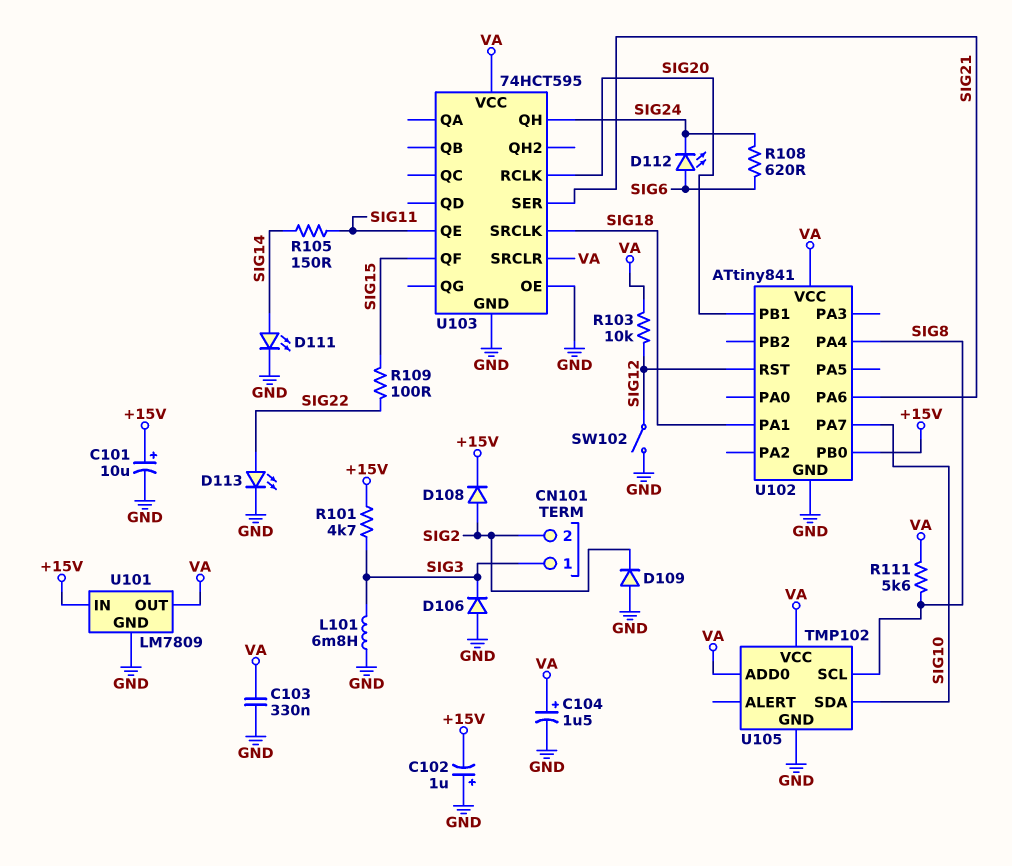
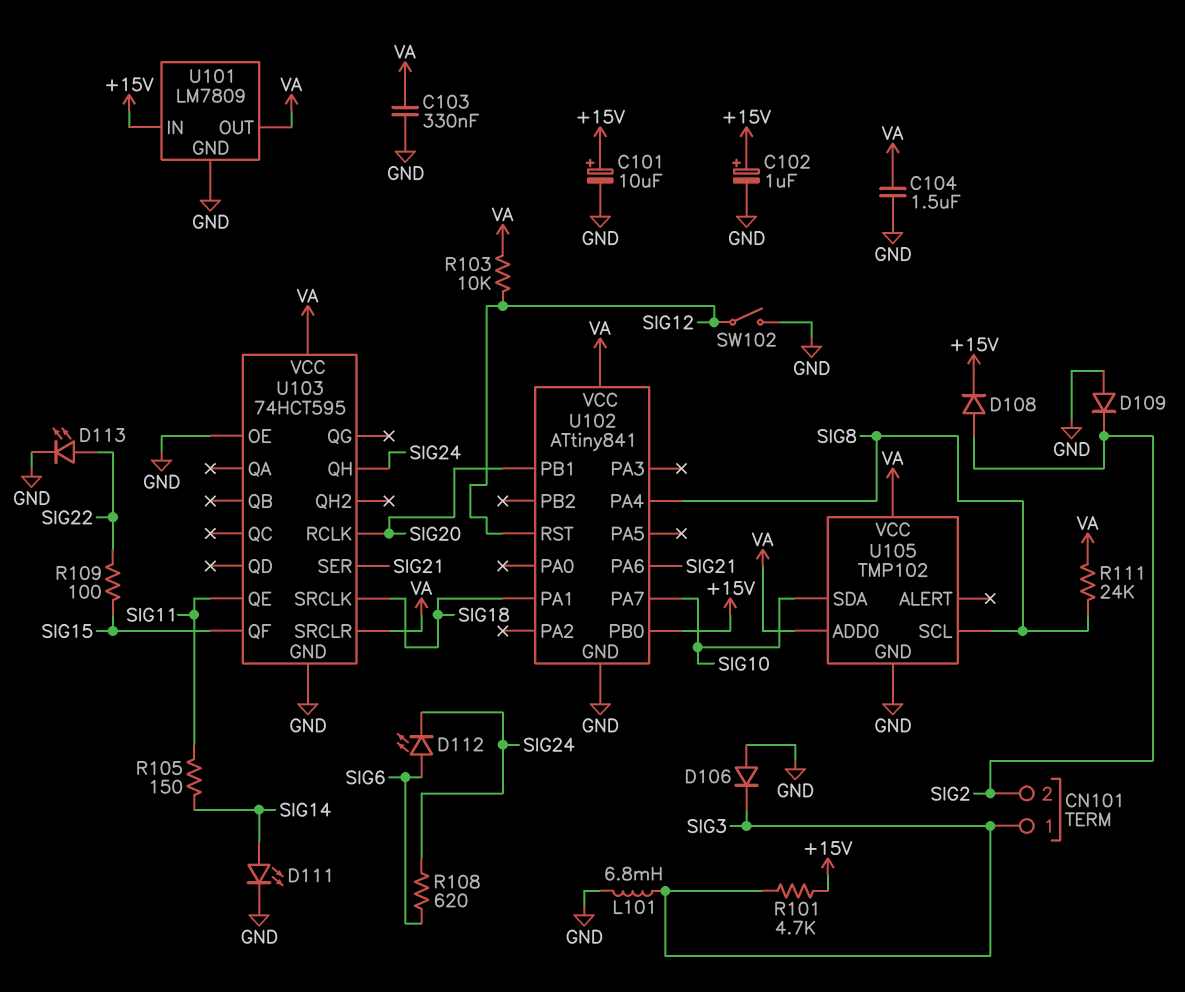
C102: 1uF (plus GND, minus +15V) -> 1uF (plus +15V, minus GND)
C104: 1.5uF (plus VA, minus GND) -> 1.5uF (GND, VA)
R111: 5.6k (SIG8, VA) -> 24k (SIG8, VA)

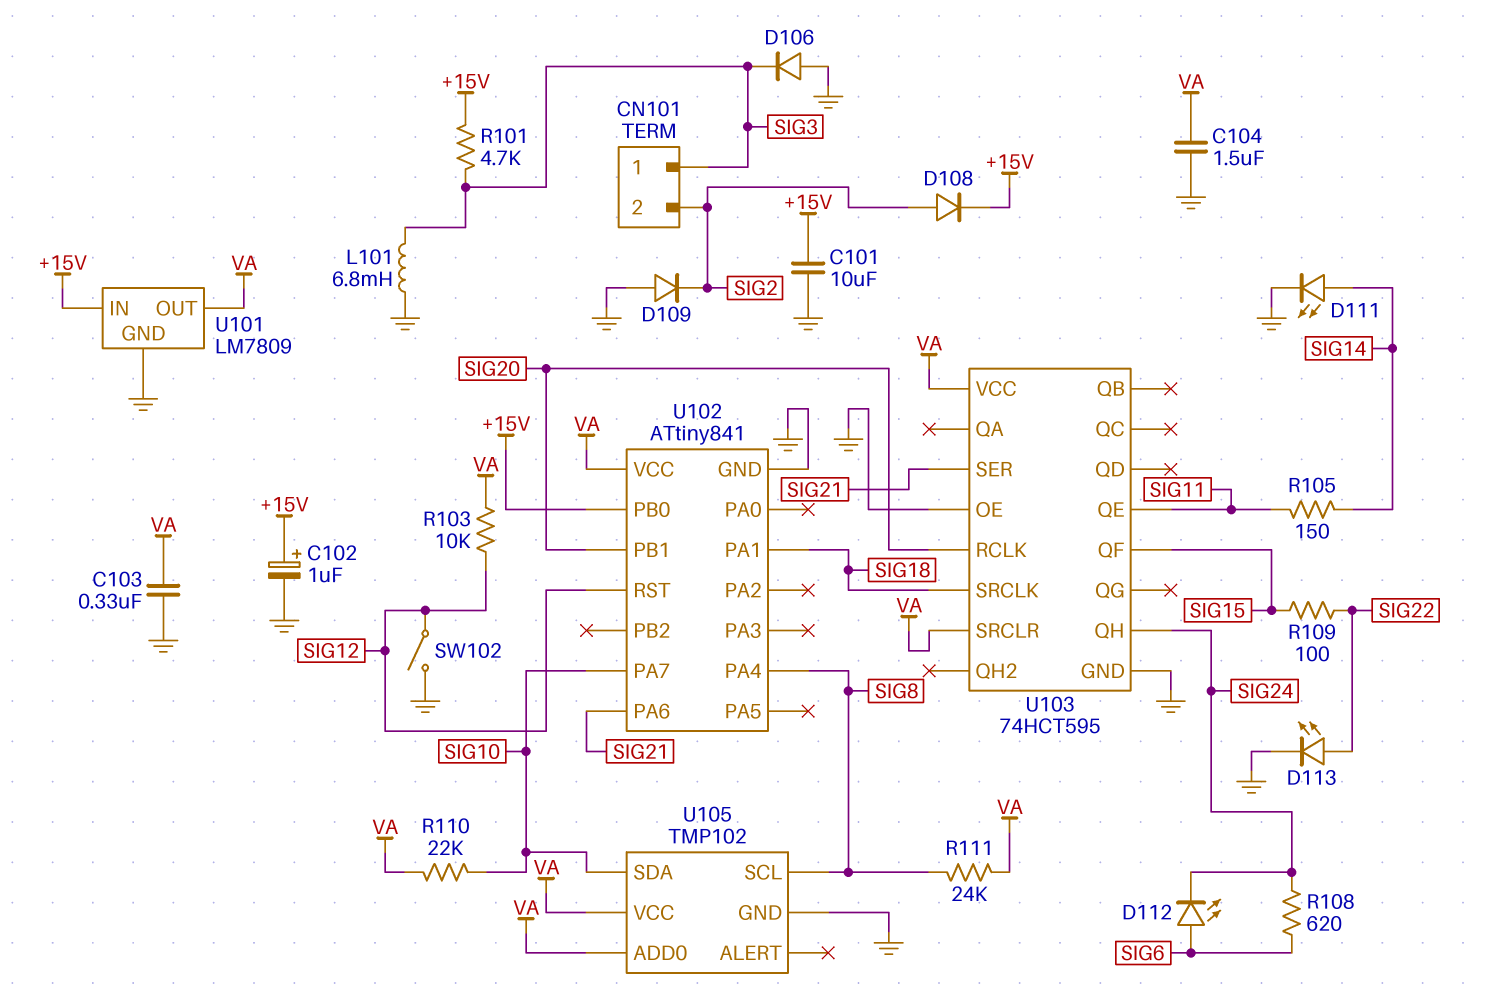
C101: 10uF (plus +15V, minus GND) -> 10uF (+15V, GND)
R110: none -> 22k (SIG10, VA)

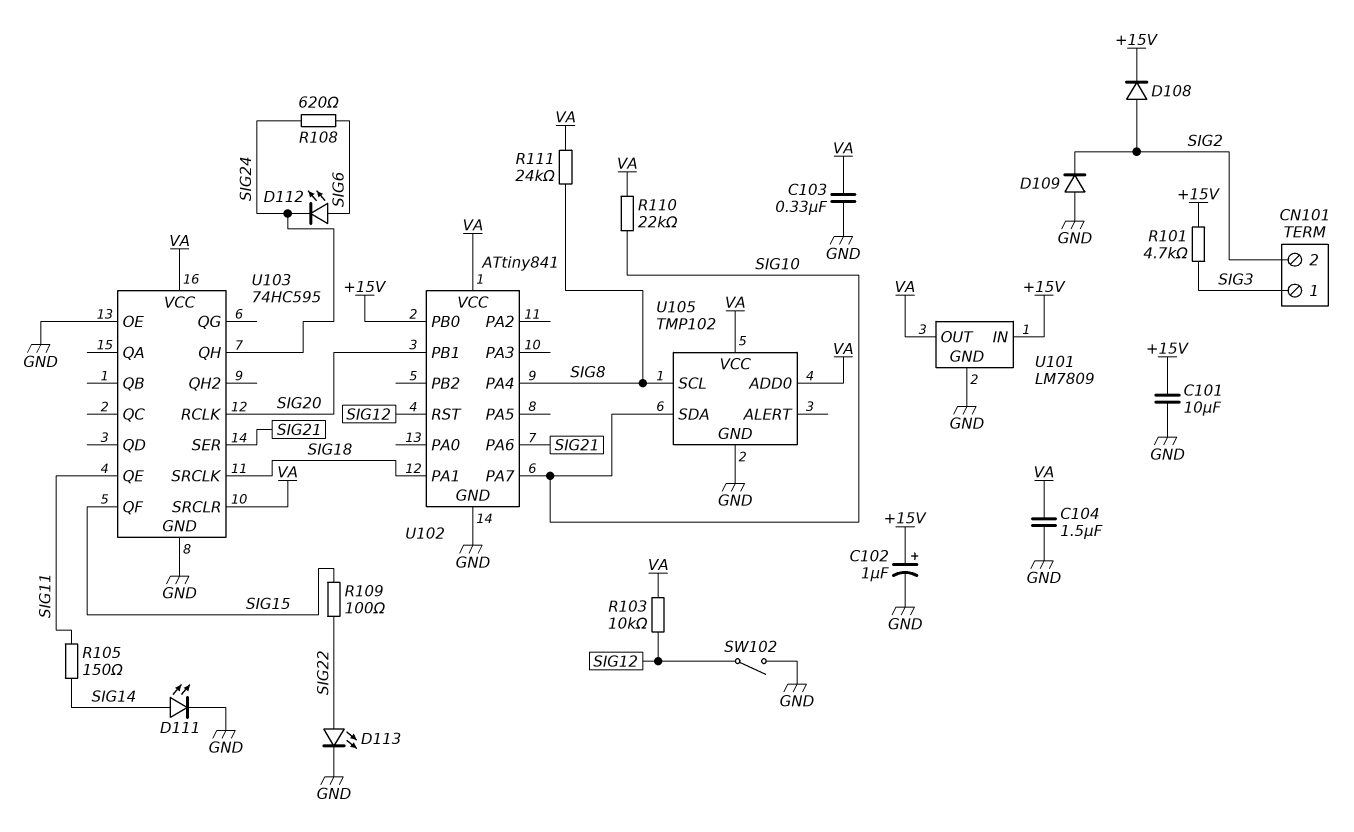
D106: diode (A GND, K SIG3) -> none
L101: 6.8mH (GND, SIG3) -> none
U103: 74HCT595 -> 74HC595

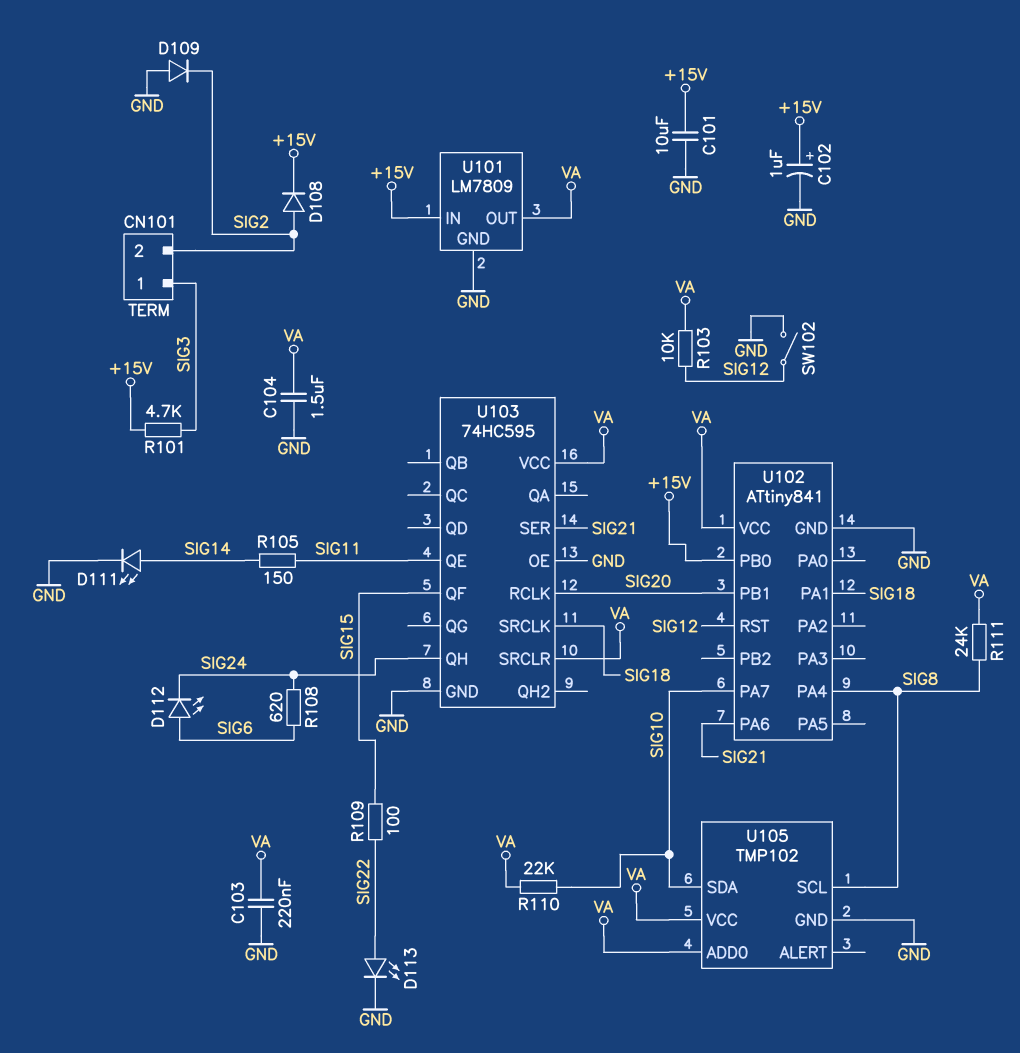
C103: 330nF (GND, VA) -> 220nF (GND, VA)

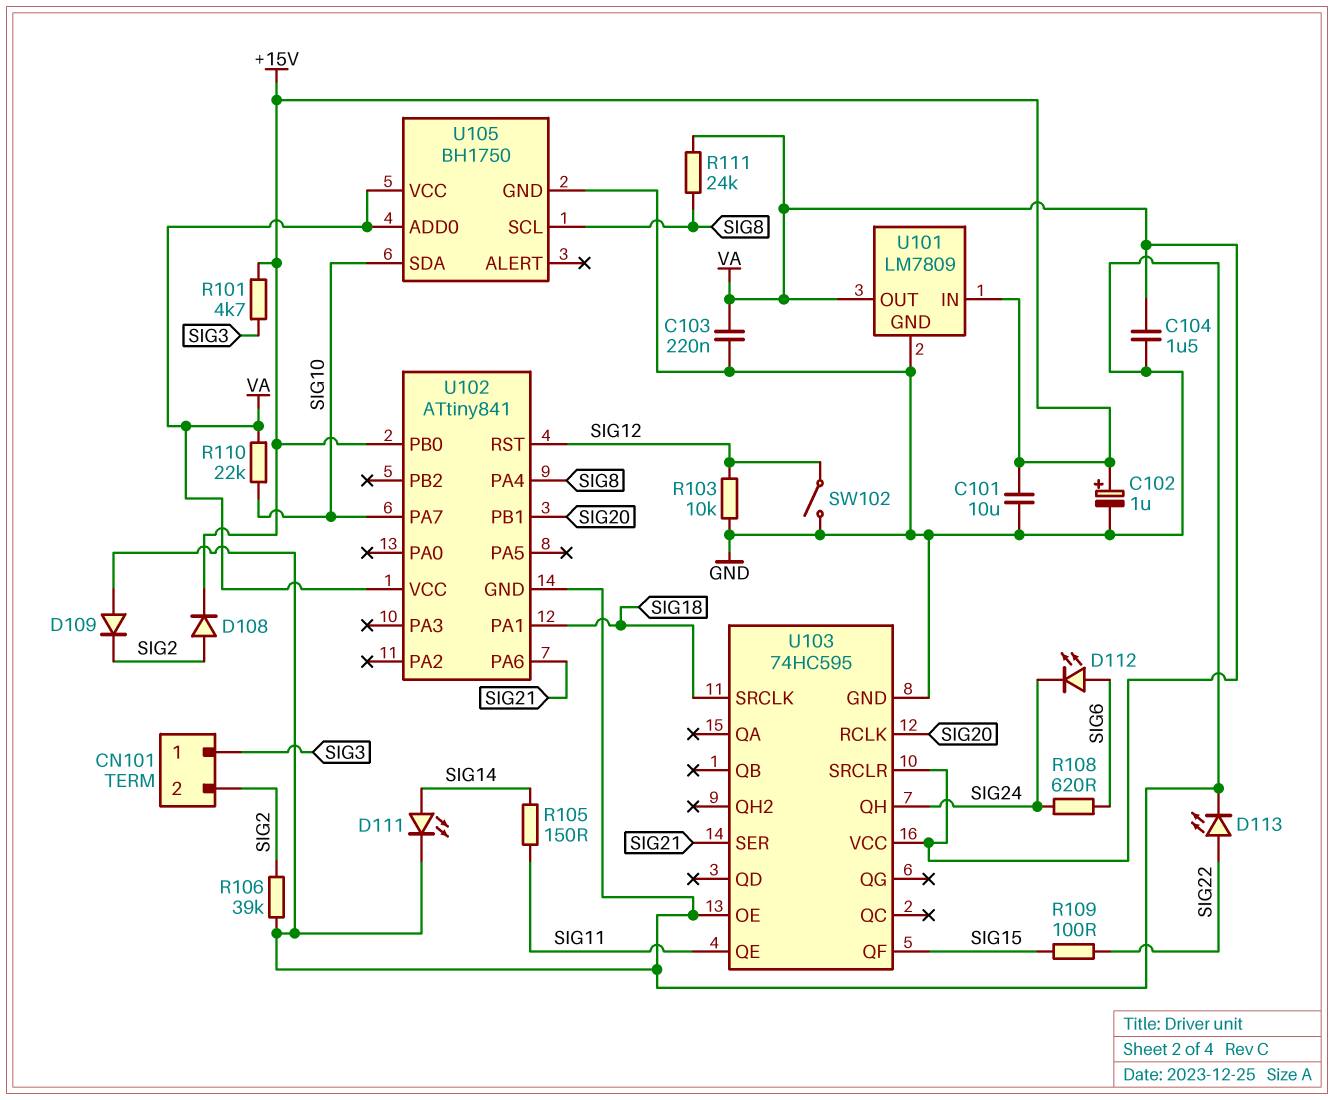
R103: 10k (SIG12, VA) -> 10k (GND, SIG12)
R106: none -> 39k (GND, SIG2)
U105: TMP102 -> BH1750

